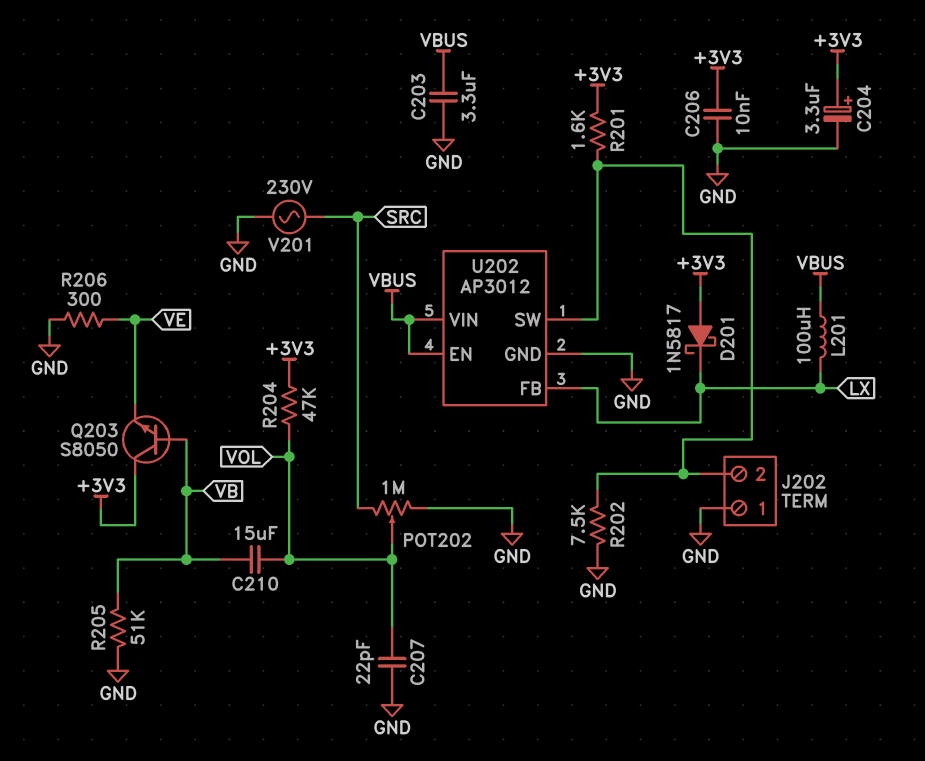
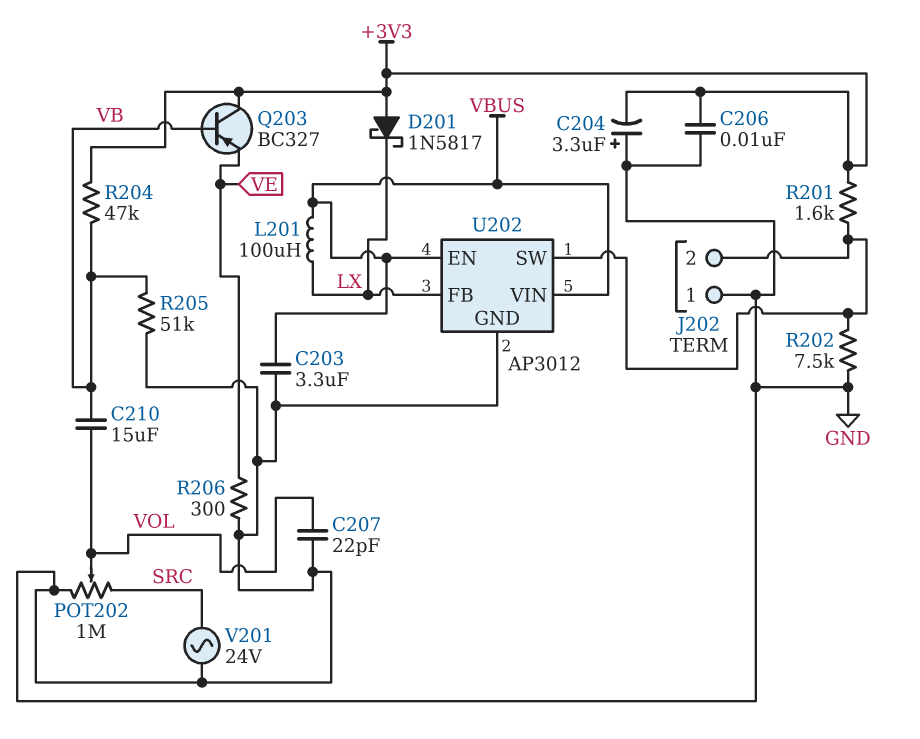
C204: 3.3uF (plus +3V3, minus GND) -> 3.3uF (plus GND, minus +3V3)
Q203: NPN S8050 (B VB, C +3V3, E VE) -> PNP BC327 (B VB, C +3V3, E VE)
R204: 47k (+3V3, VOL) -> 47k (+3V3, VB)
V201: AC 230V (GND, SRC) -> AC 24V (GND, SRC)

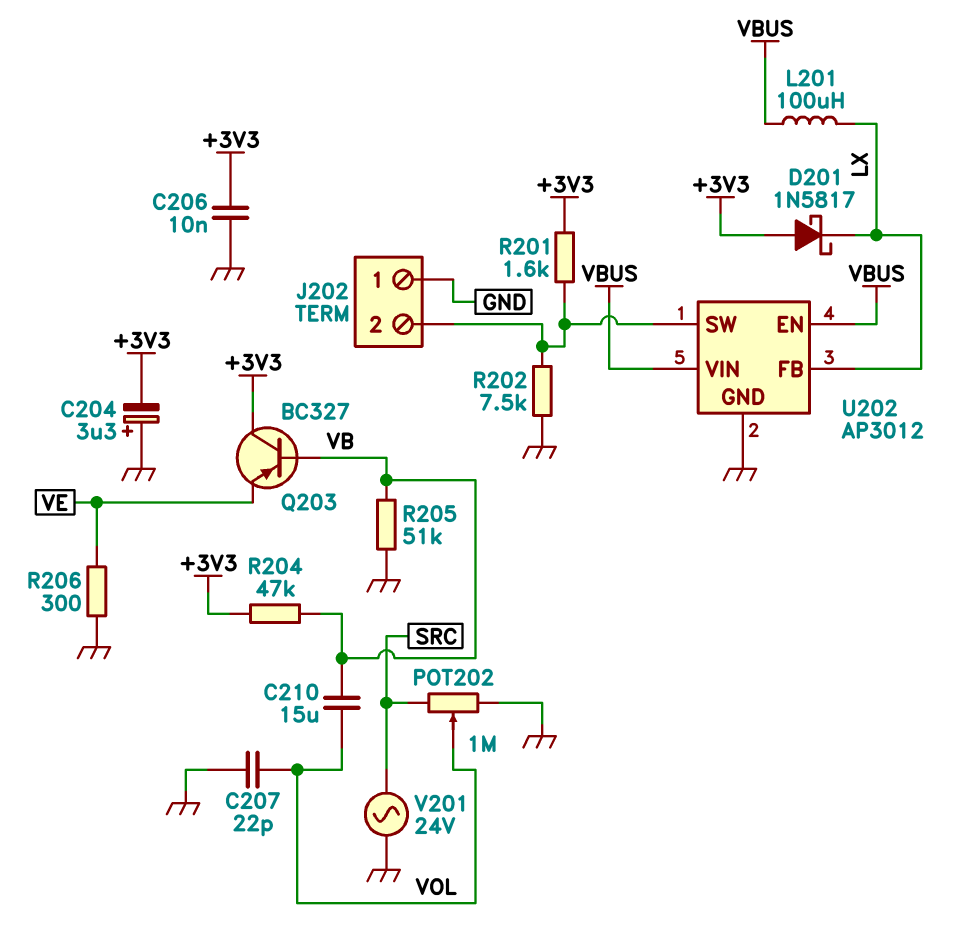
C203: 3.3uF (GND, VBUS) -> none

